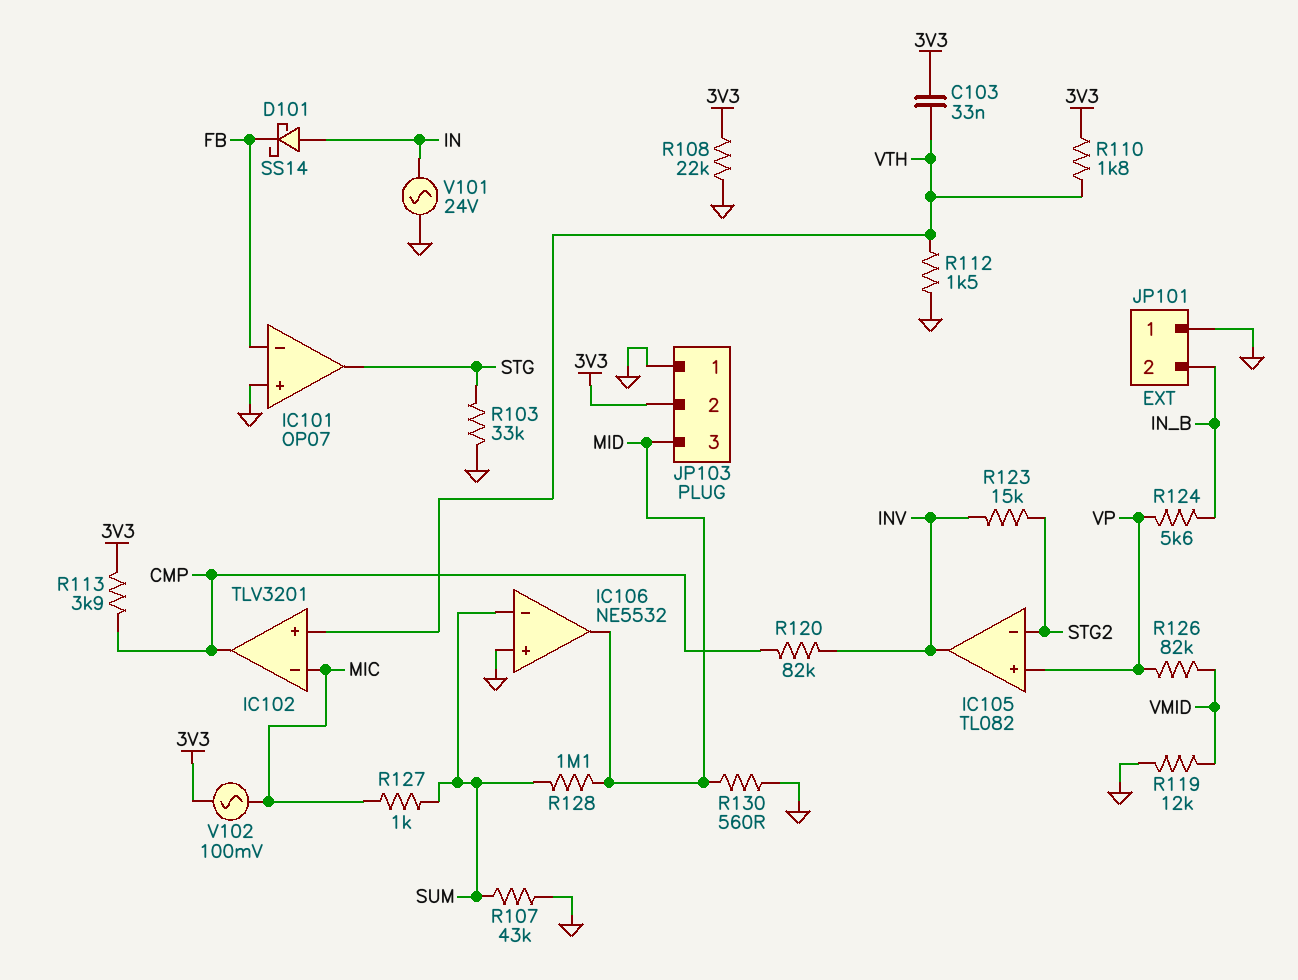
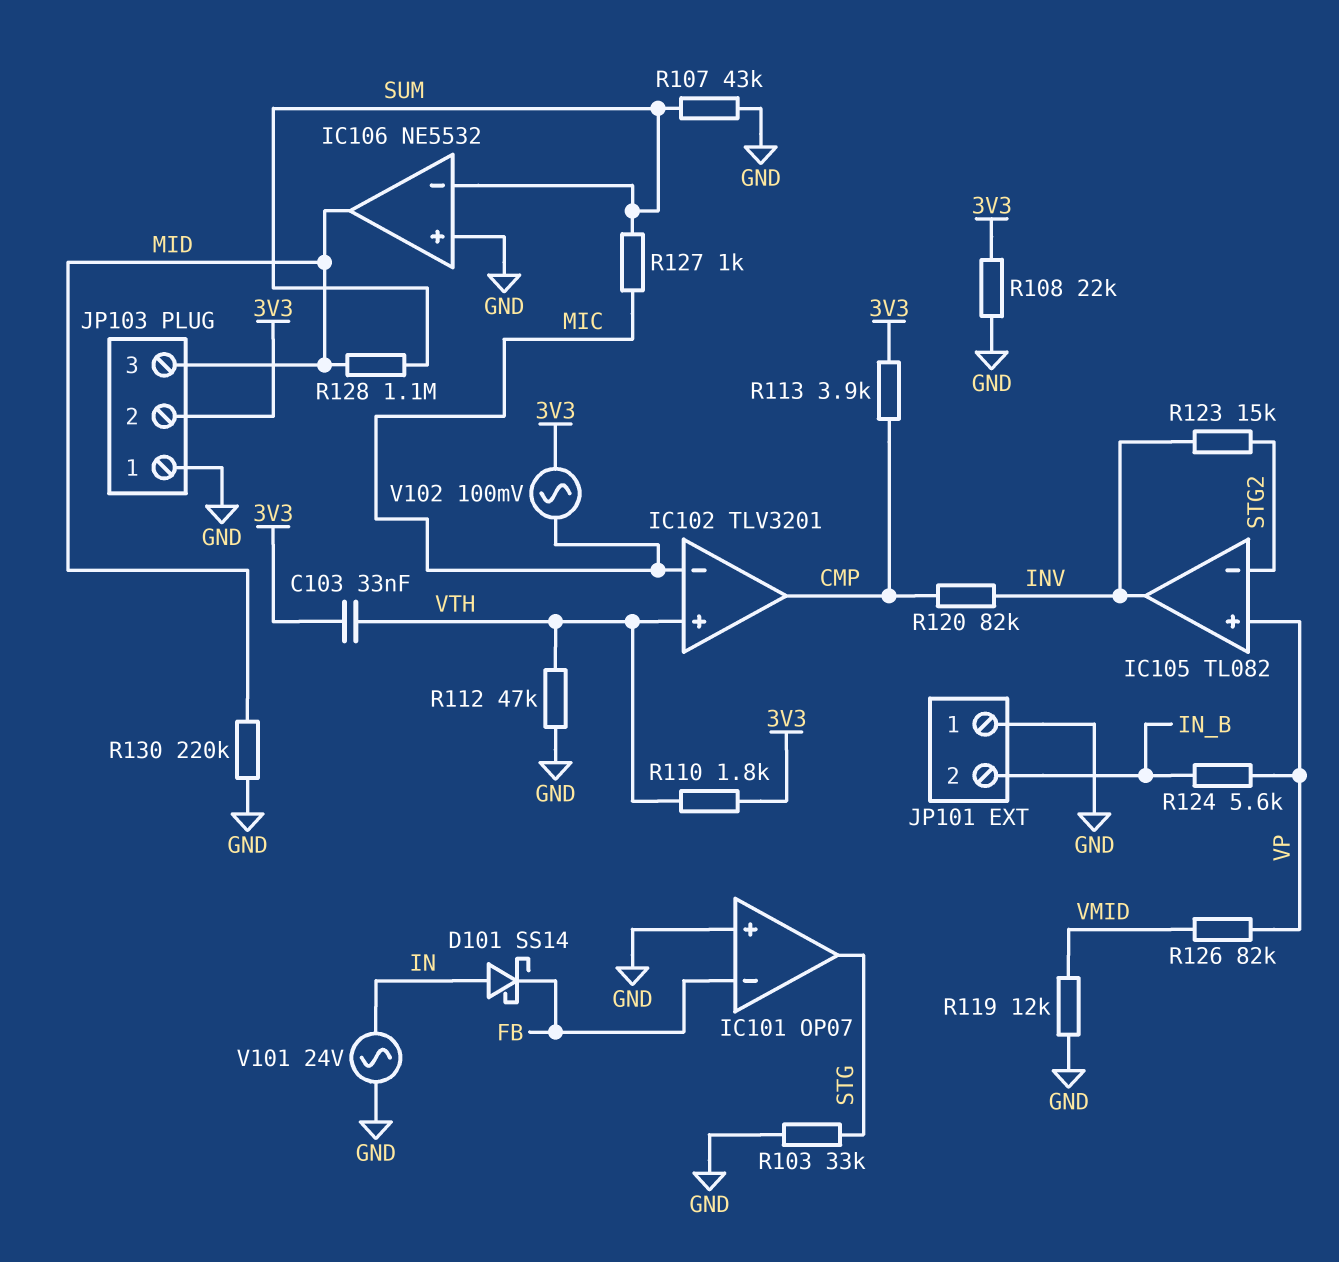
R112: 1.5k (GND, VTH) -> 47k (GND, VTH)
R130: 560 (GND, MID) -> 220k (GND, MID)

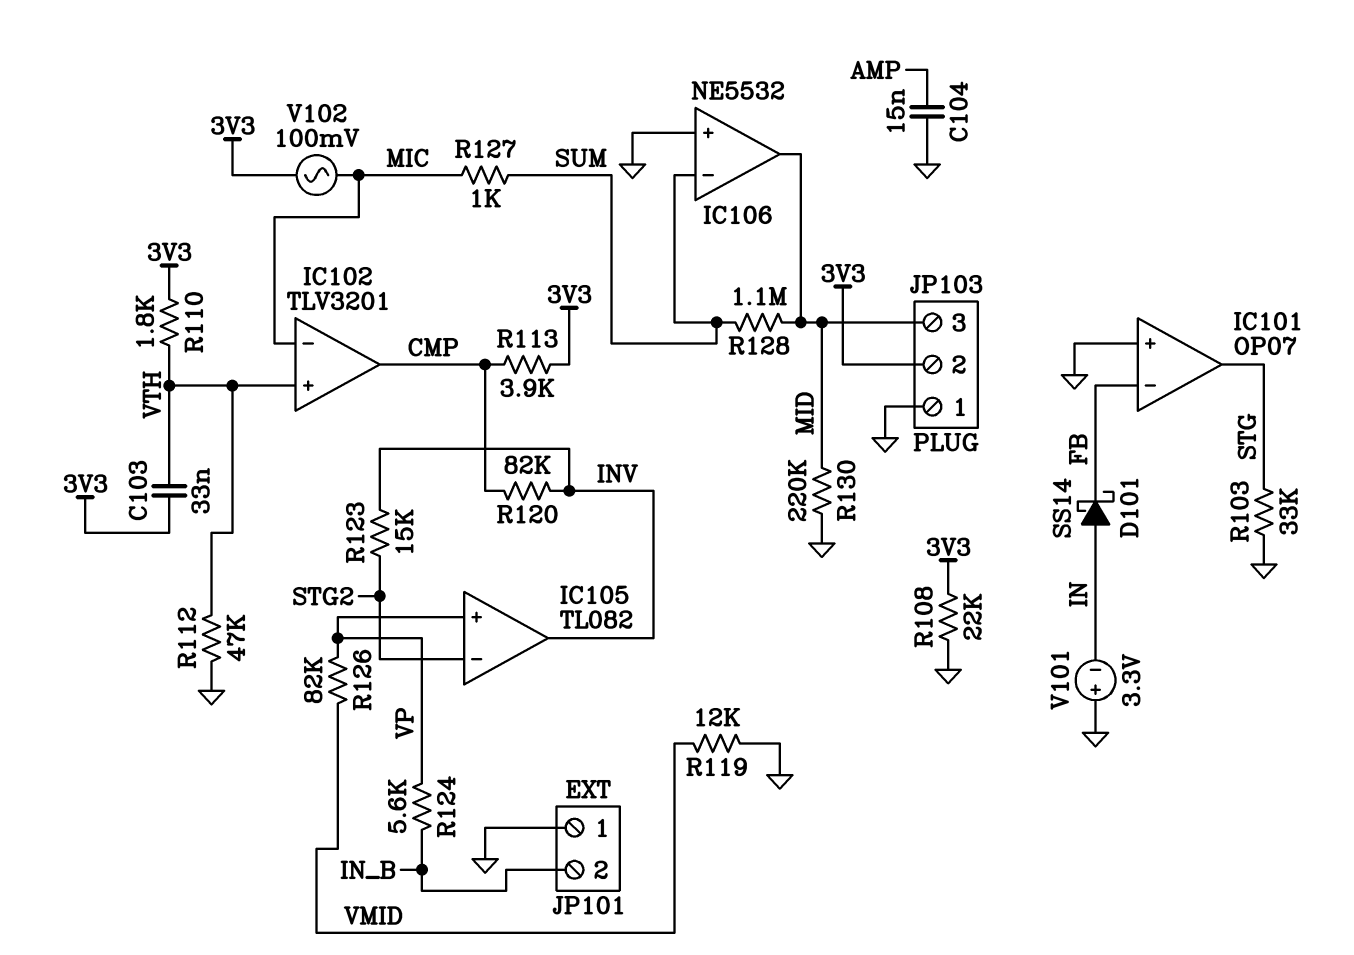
C104: none -> 15nF (AMP, GND)
R107: 43k (GND, SUM) -> none
V101: AC 24V (GND, IN) -> 3.3V (plus GND, minus IN)

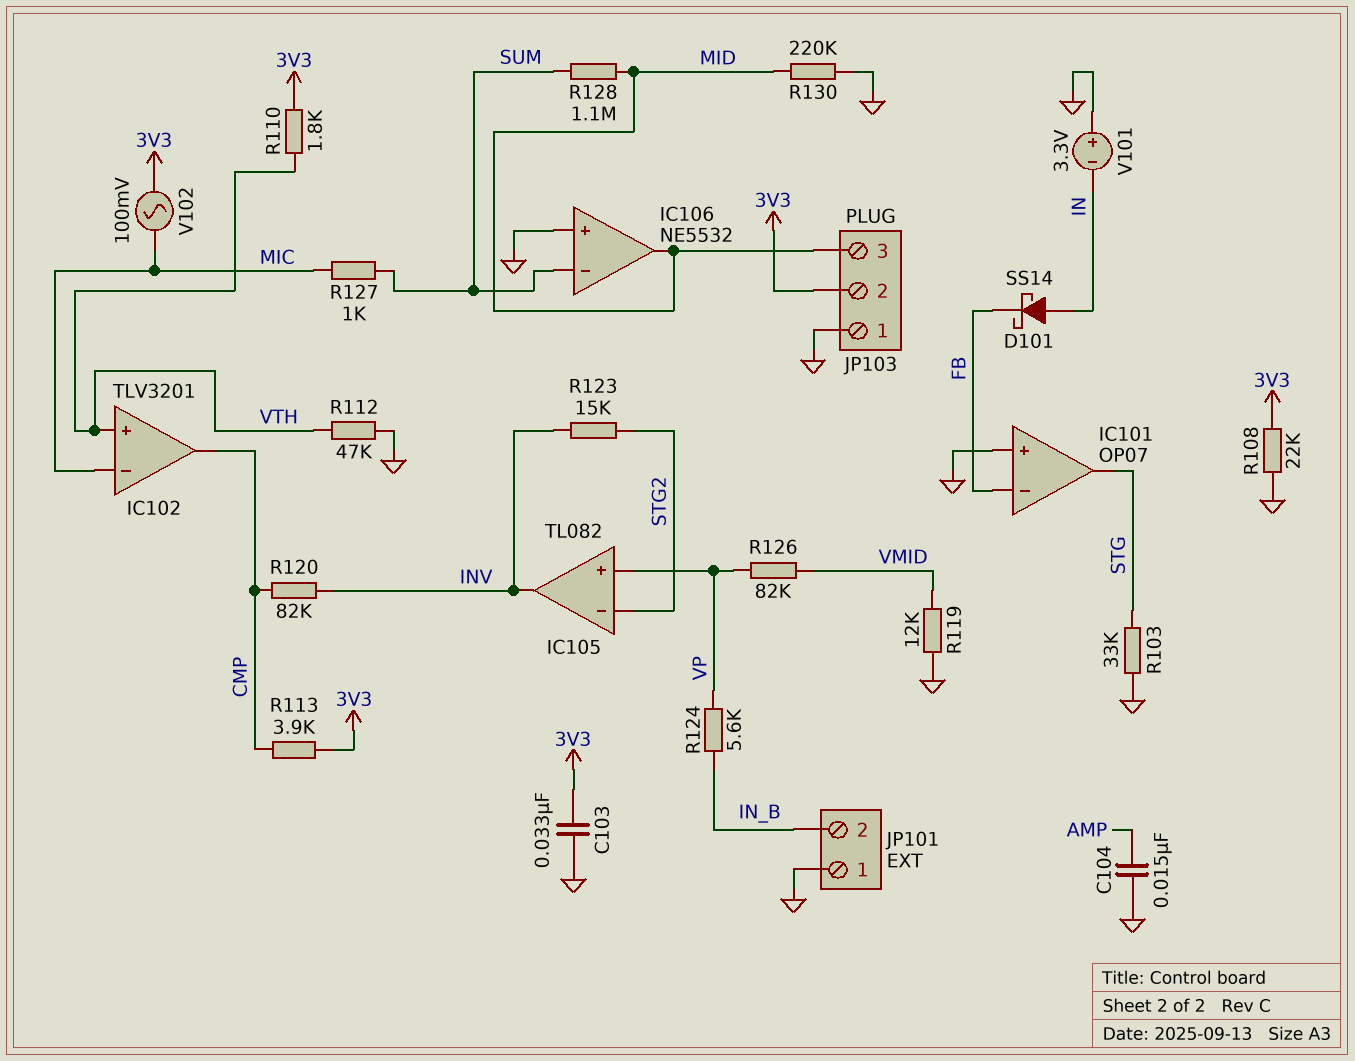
C103: 33nF (3V3, VTH) -> 33nF (3V3, GND)

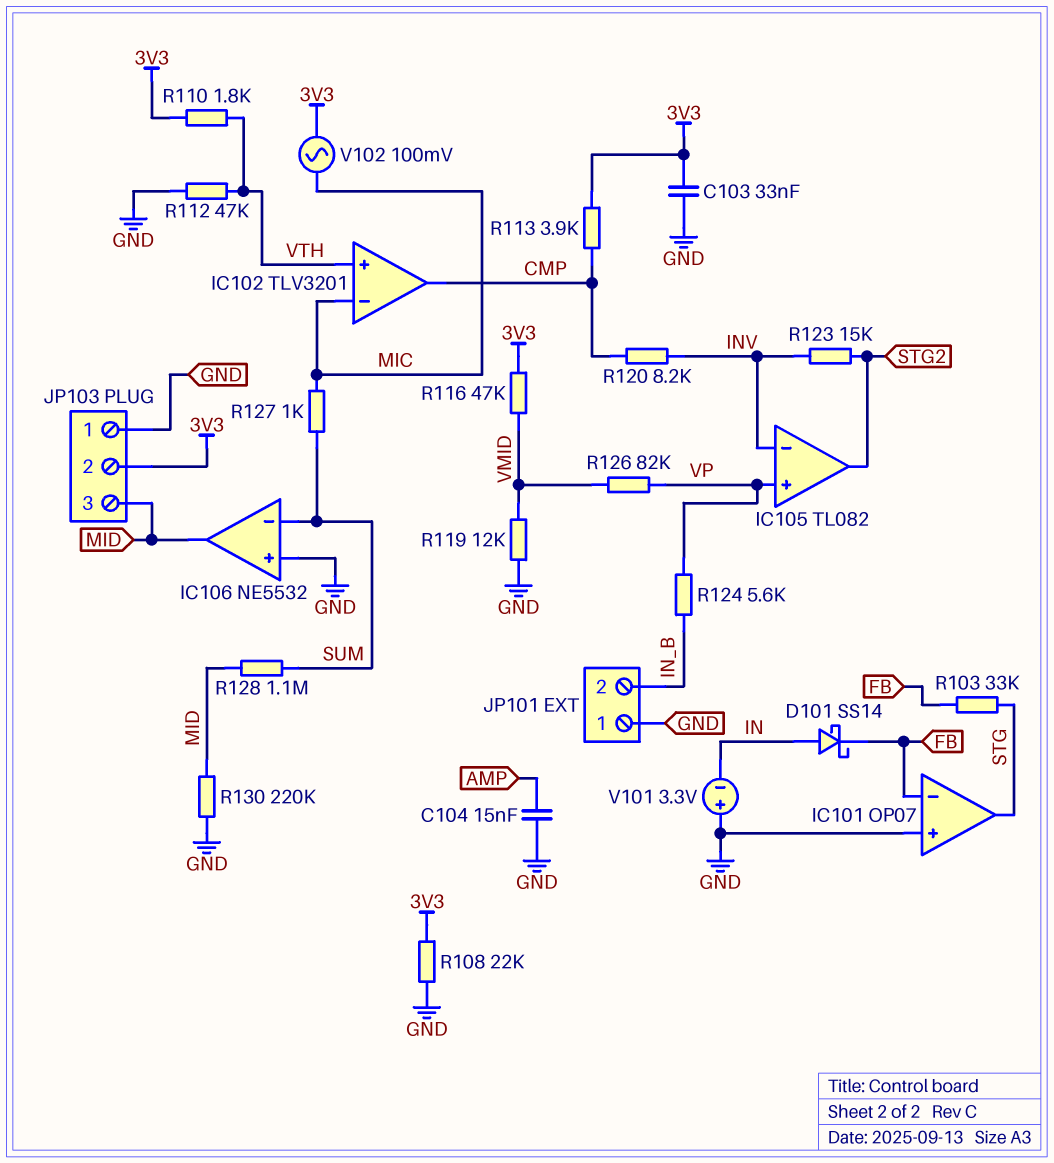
IC105 pin in-: STG2 -> INV
IC105 pin out: INV -> STG2
R103: 33k (GND, STG) -> 33k (FB, STG)
R116: none -> 47k (3V3, VMID)
R120: 82k (CMP, INV) -> 8.2k (CMP, INV)

